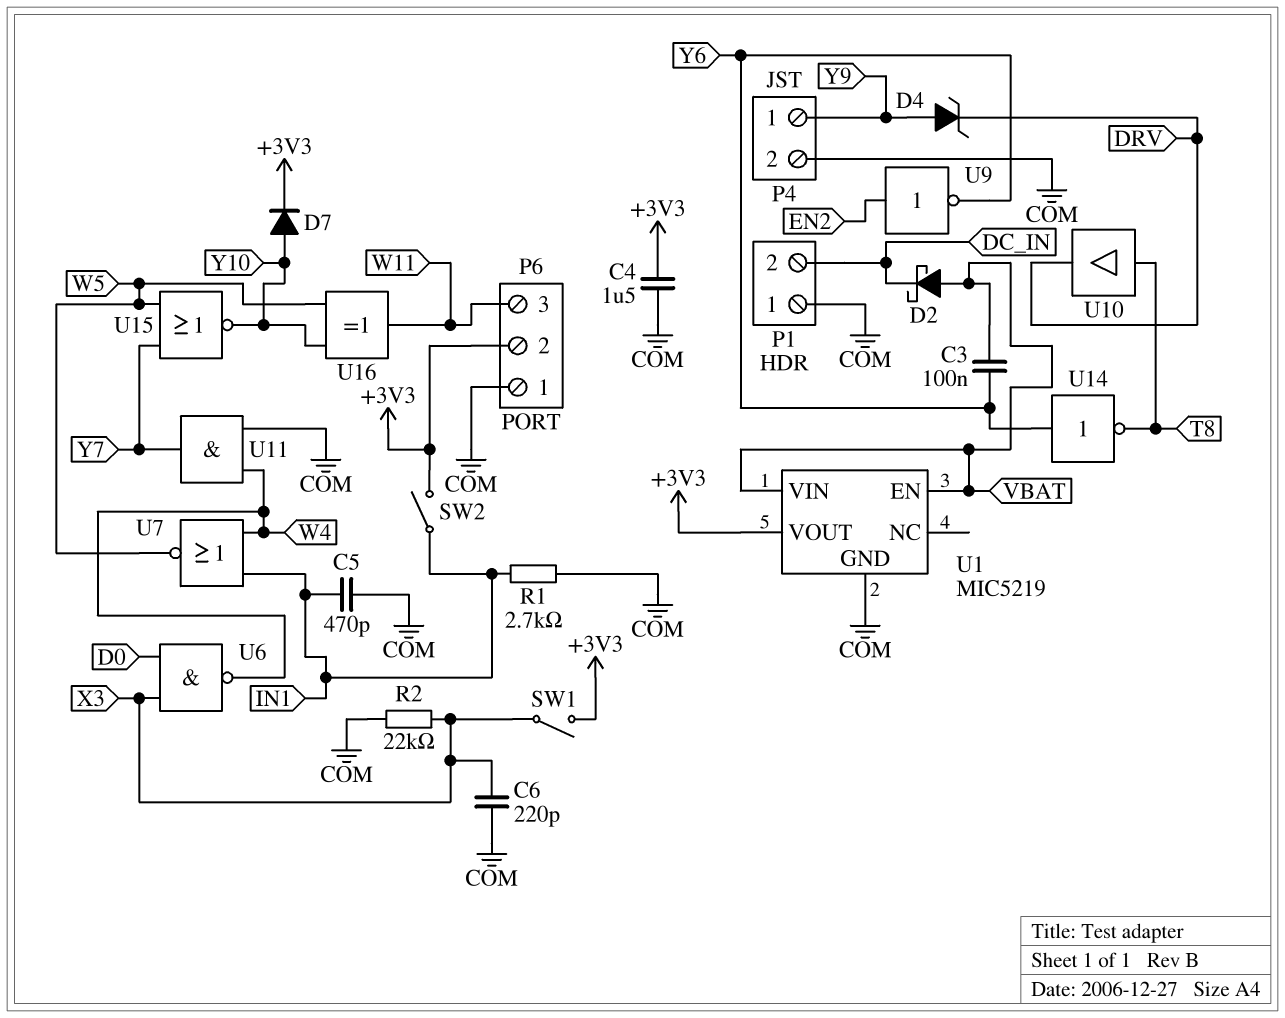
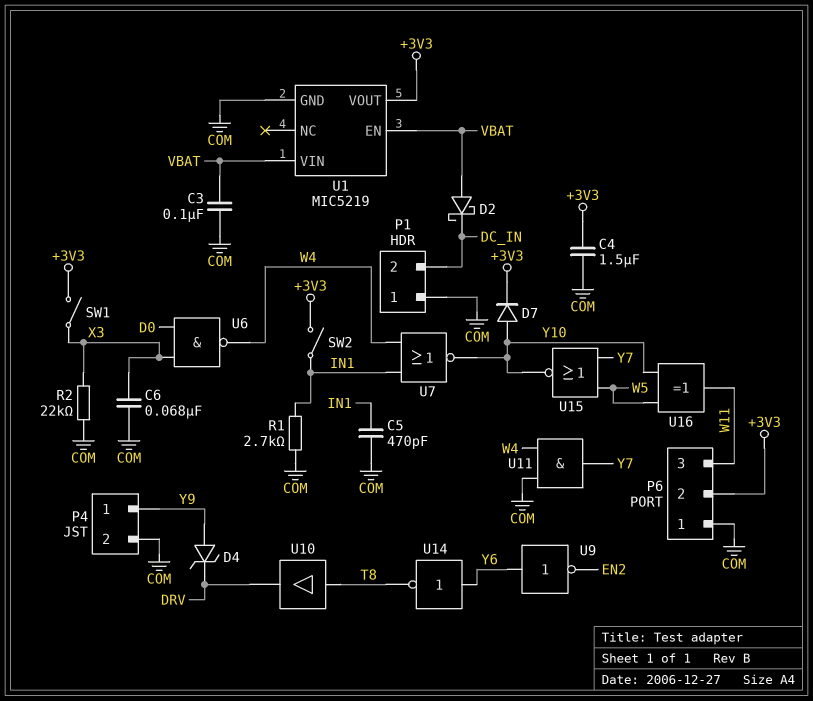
C3: 100nF (VBAT, Y6) -> 100nF (COM, VBAT)
C6: 220pF (COM, X3) -> 68nF (COM, X3)
U7: NOR (in IN1, in W4, out W5) -> NOR (in IN1, in W4, out Y10)
U9: NOT (in EN2, out Y6) -> NOT (in Y6, out EN2)

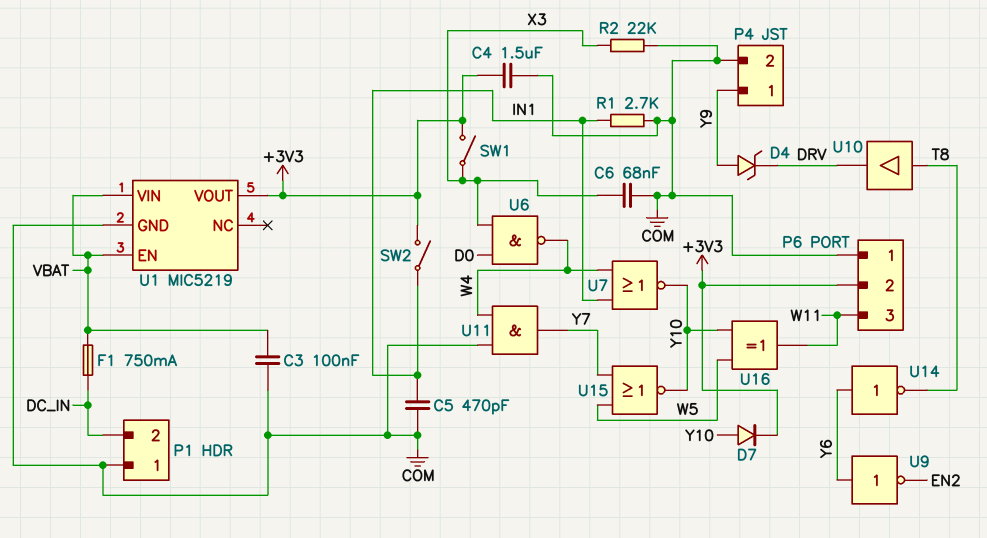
D2: schottky (A VBAT, K DC_IN) -> none
F1: none -> 750mA (DC_IN, VBAT)

